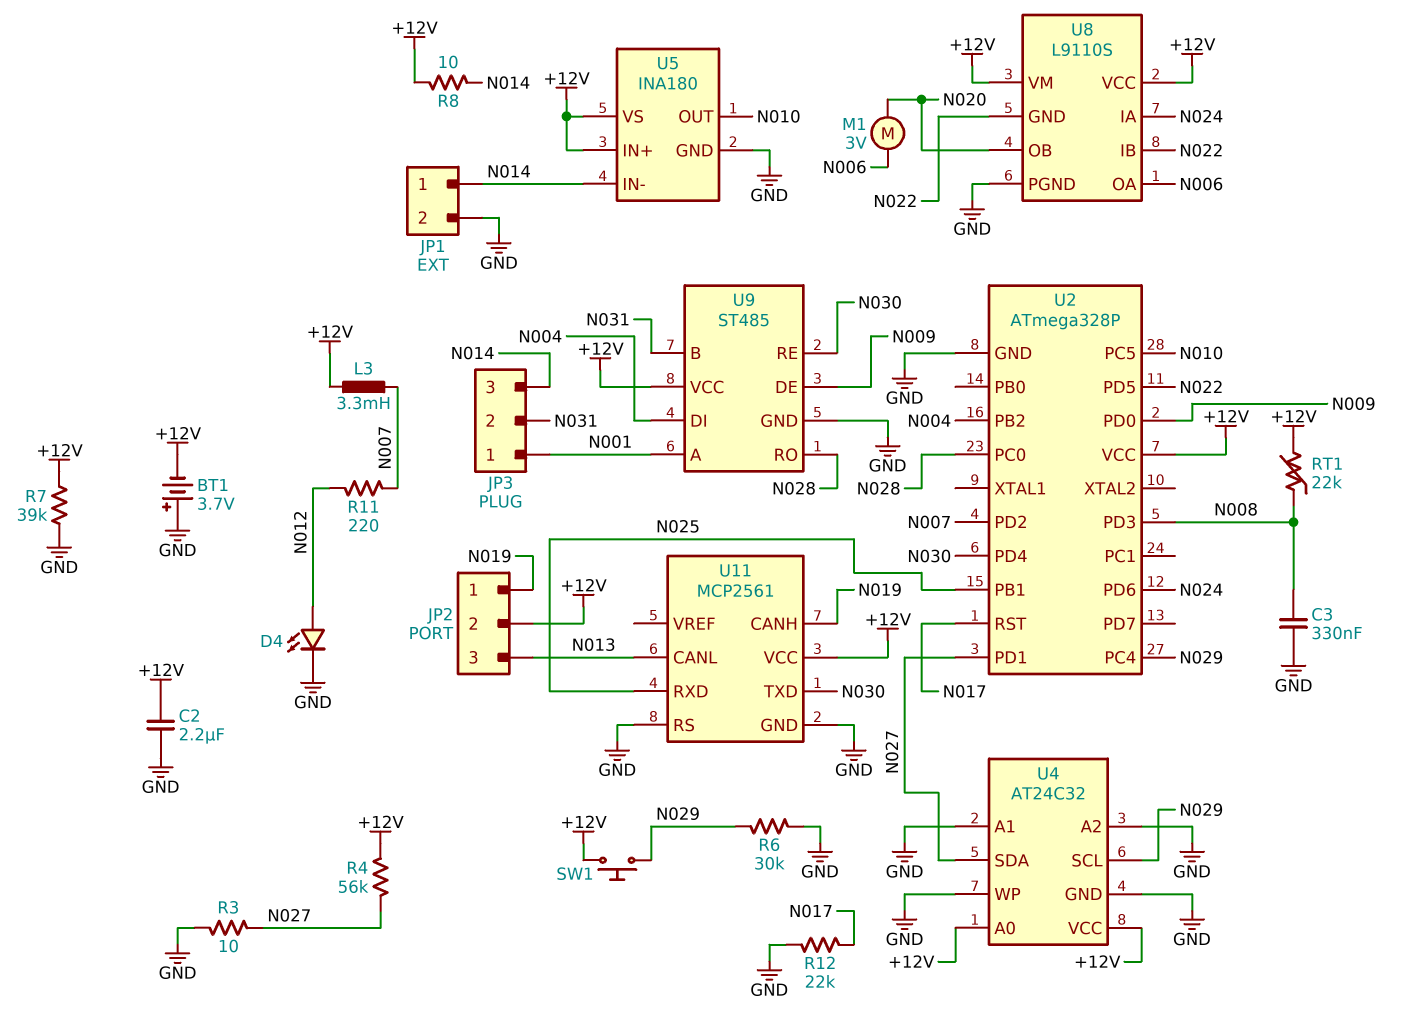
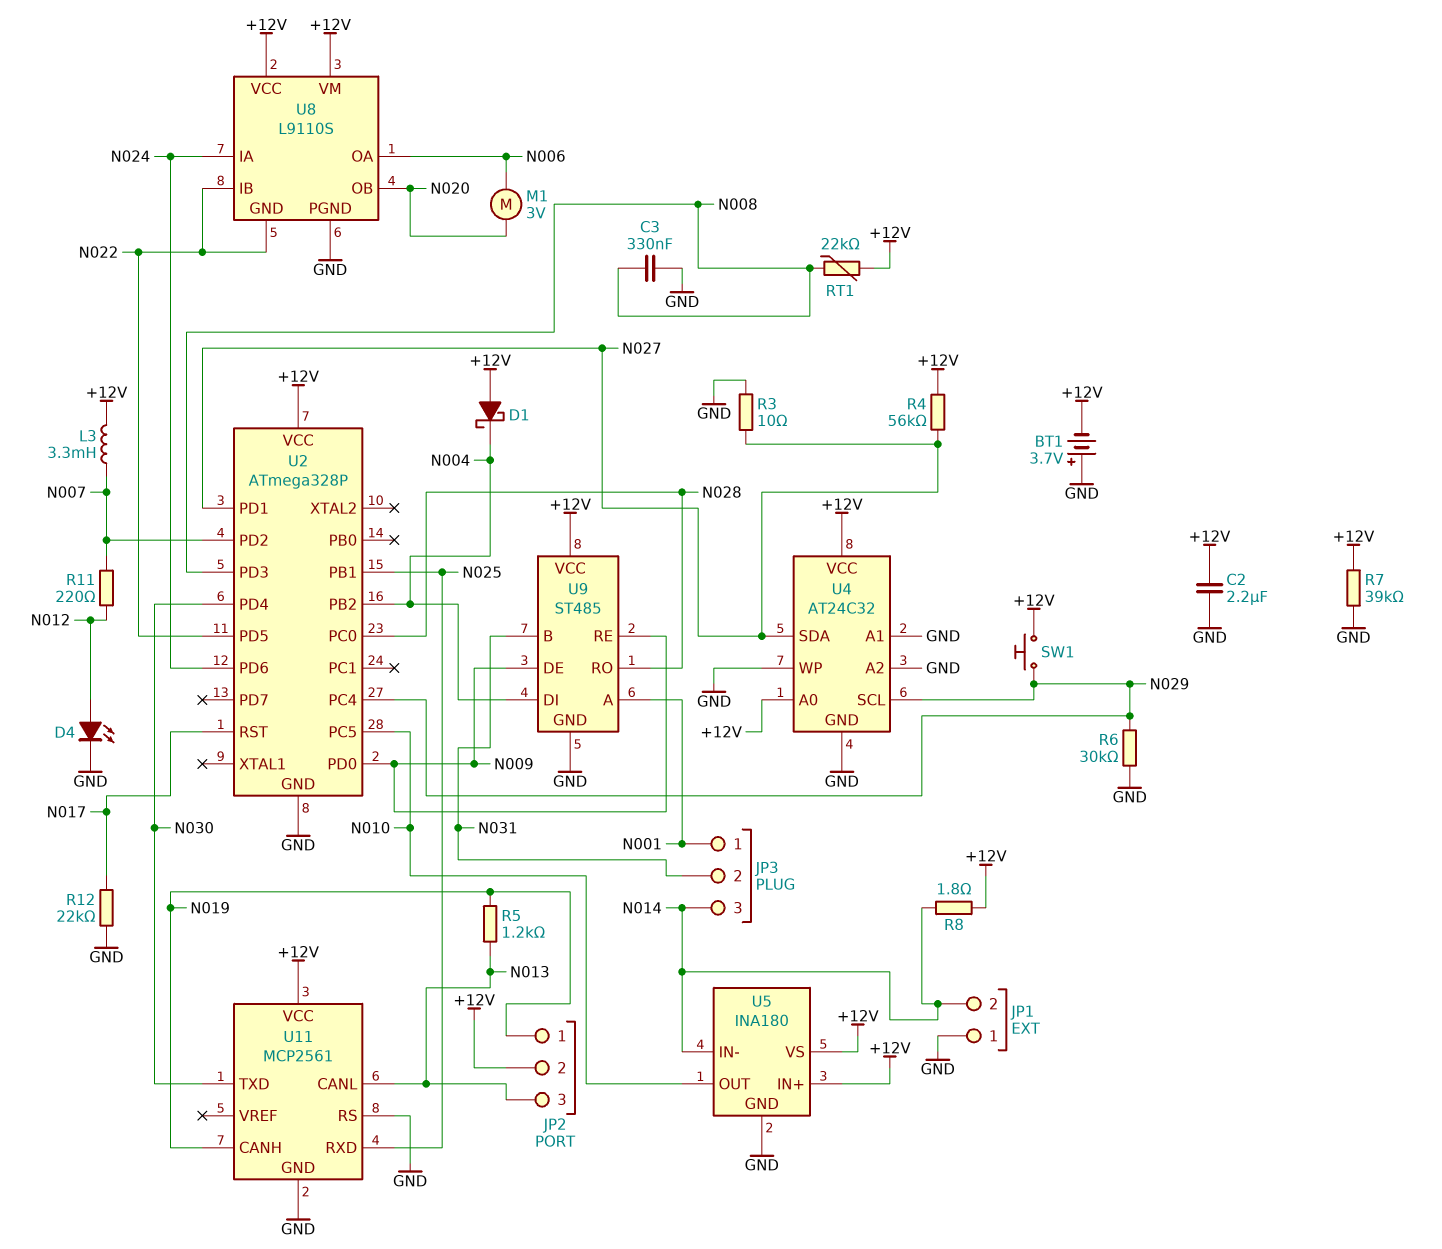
D1: none -> schottky (A +12V, K N004)
JP1 pin 1: N014 -> GND
JP1 pin 2: GND -> N014
R5: none -> 1.2k (N013, N019)
R8: 10 (+12V, N014) -> 1.8 (+12V, N014)
U9 pin RE: N030 -> N009

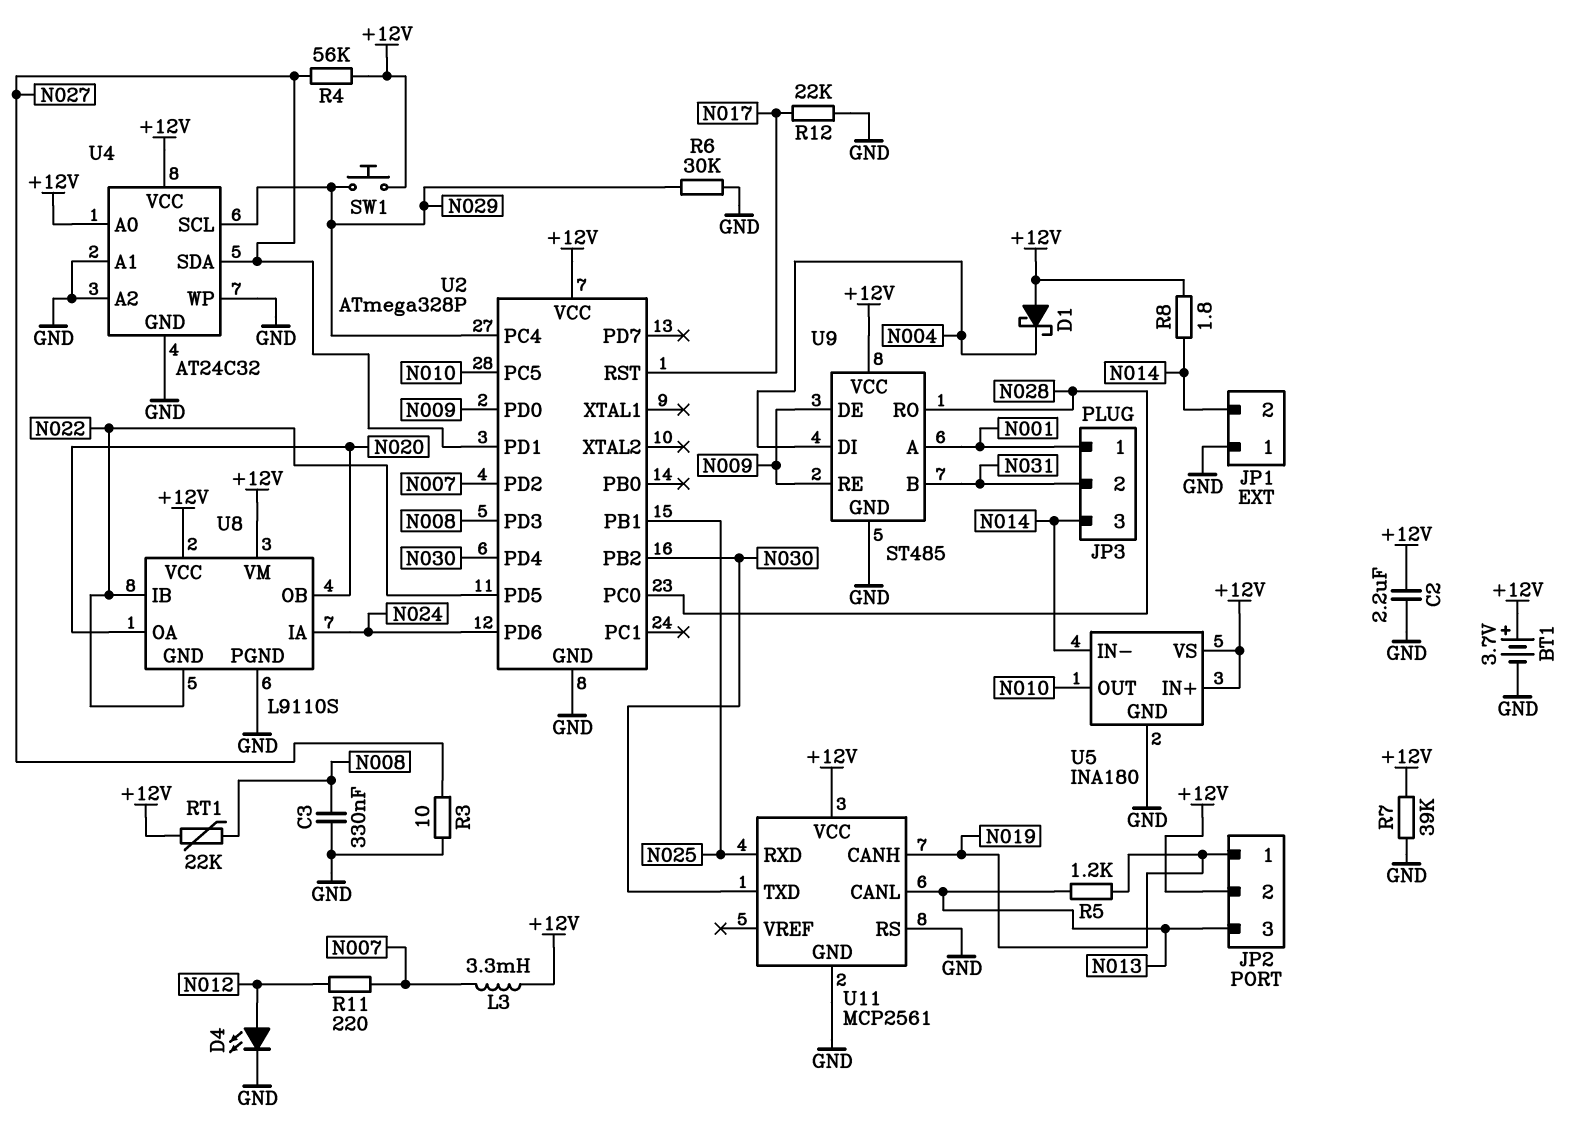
BT1: 3.7V (plus GND, minus +12V) -> 3.7V (plus +12V, minus GND)
M1: motor 3V (N006, N020) -> none
U2 pin PB2: N004 -> N030
U8 pin OA: N006 -> N020

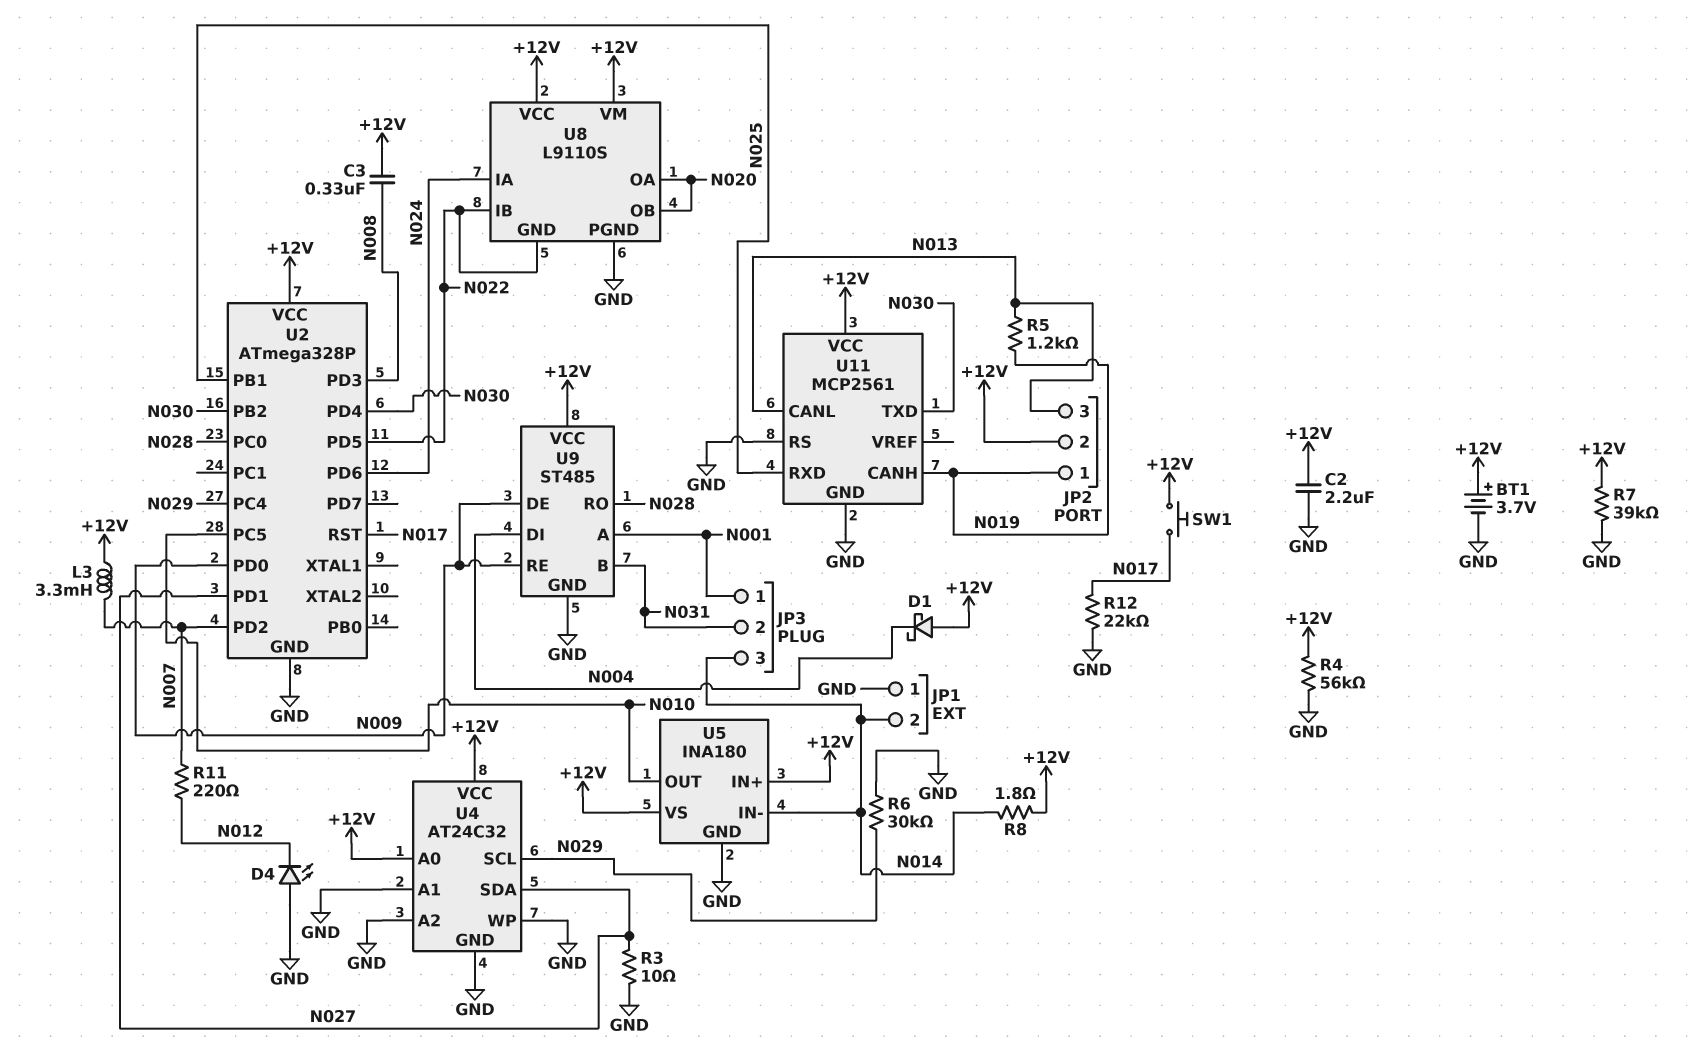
C3: 330nF (GND, N008) -> 330nF (+12V, N008)
D4: LED (A N012, K GND) -> LED (A GND, K N012)
R4: 56k (+12V, N027) -> 56k (+12V, GND)
RT1: 22k (+12V, N008) -> none
SW1: button (+12V, N029) -> button (+12V, N017)

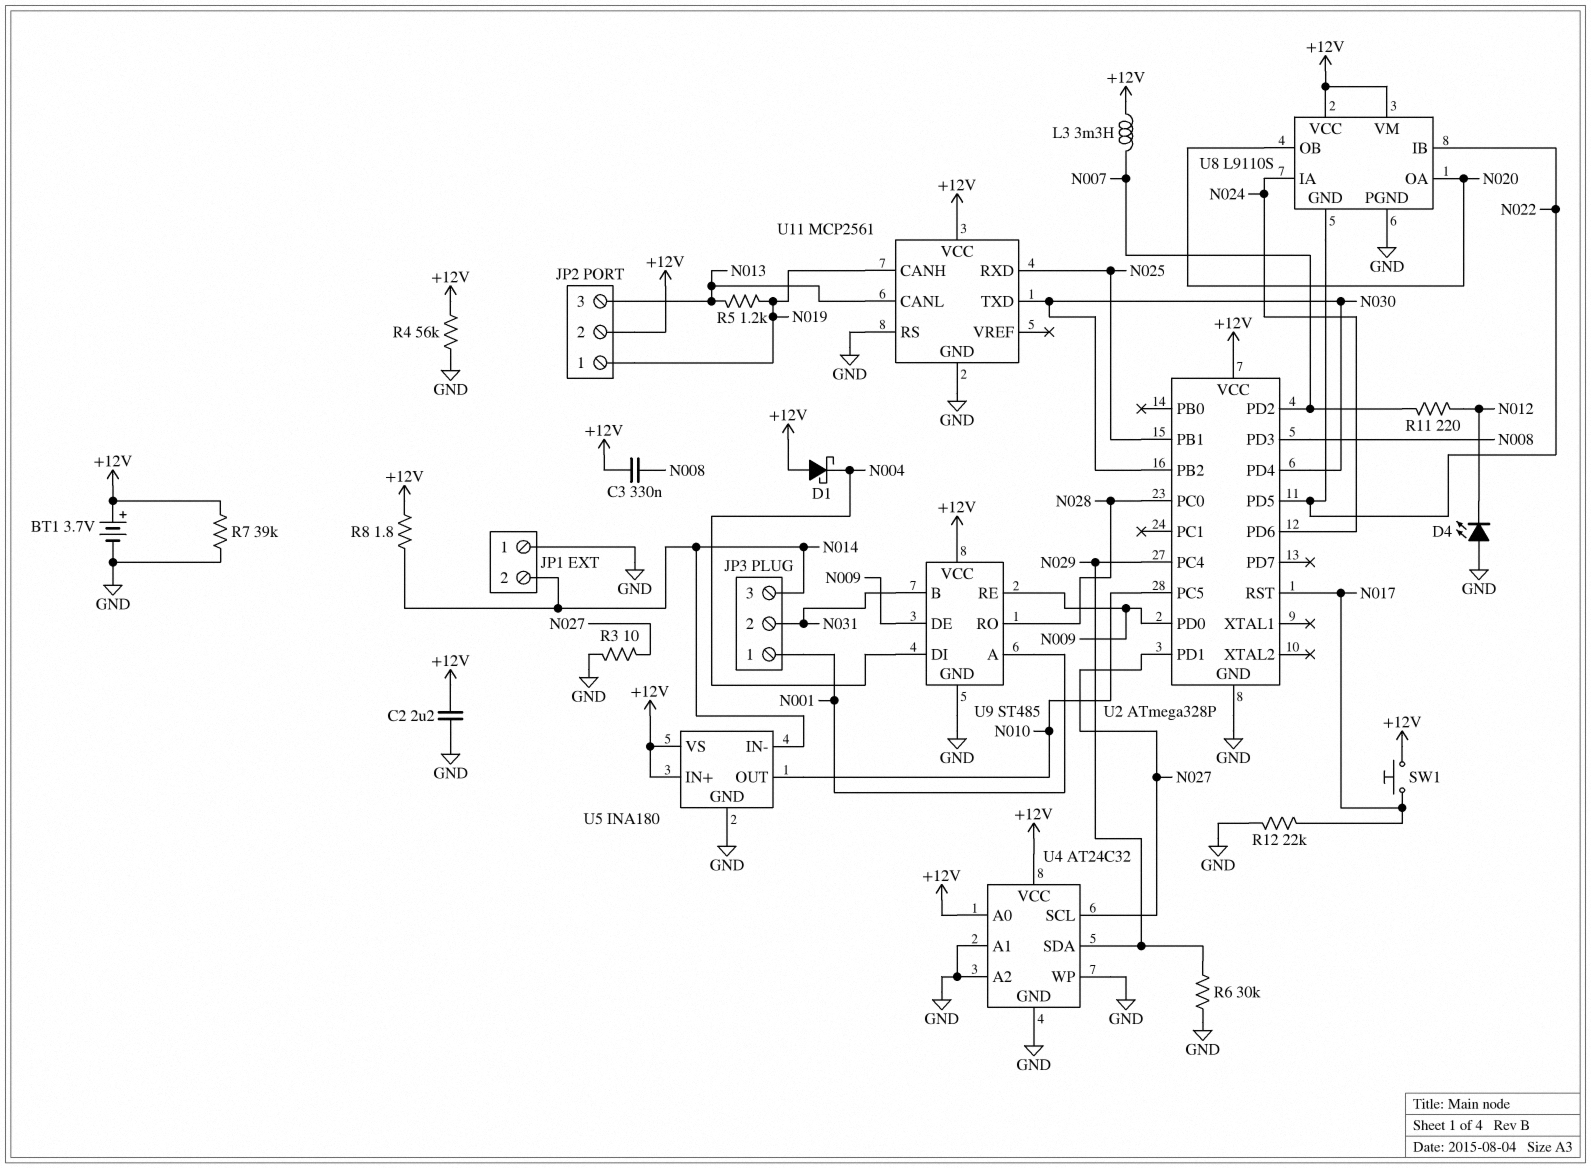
U4 pin SCL: N029 -> N027
U4 pin SDA: N027 -> N029

